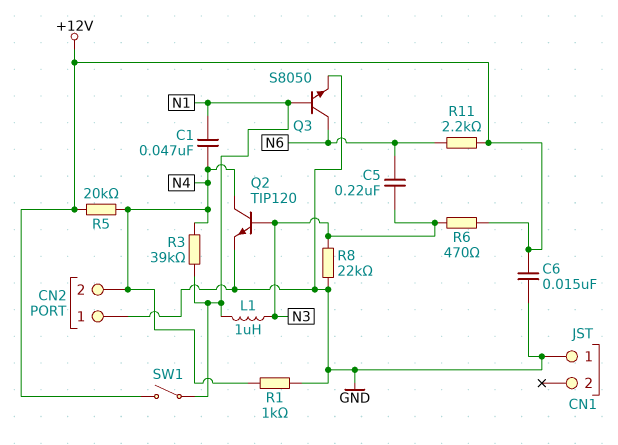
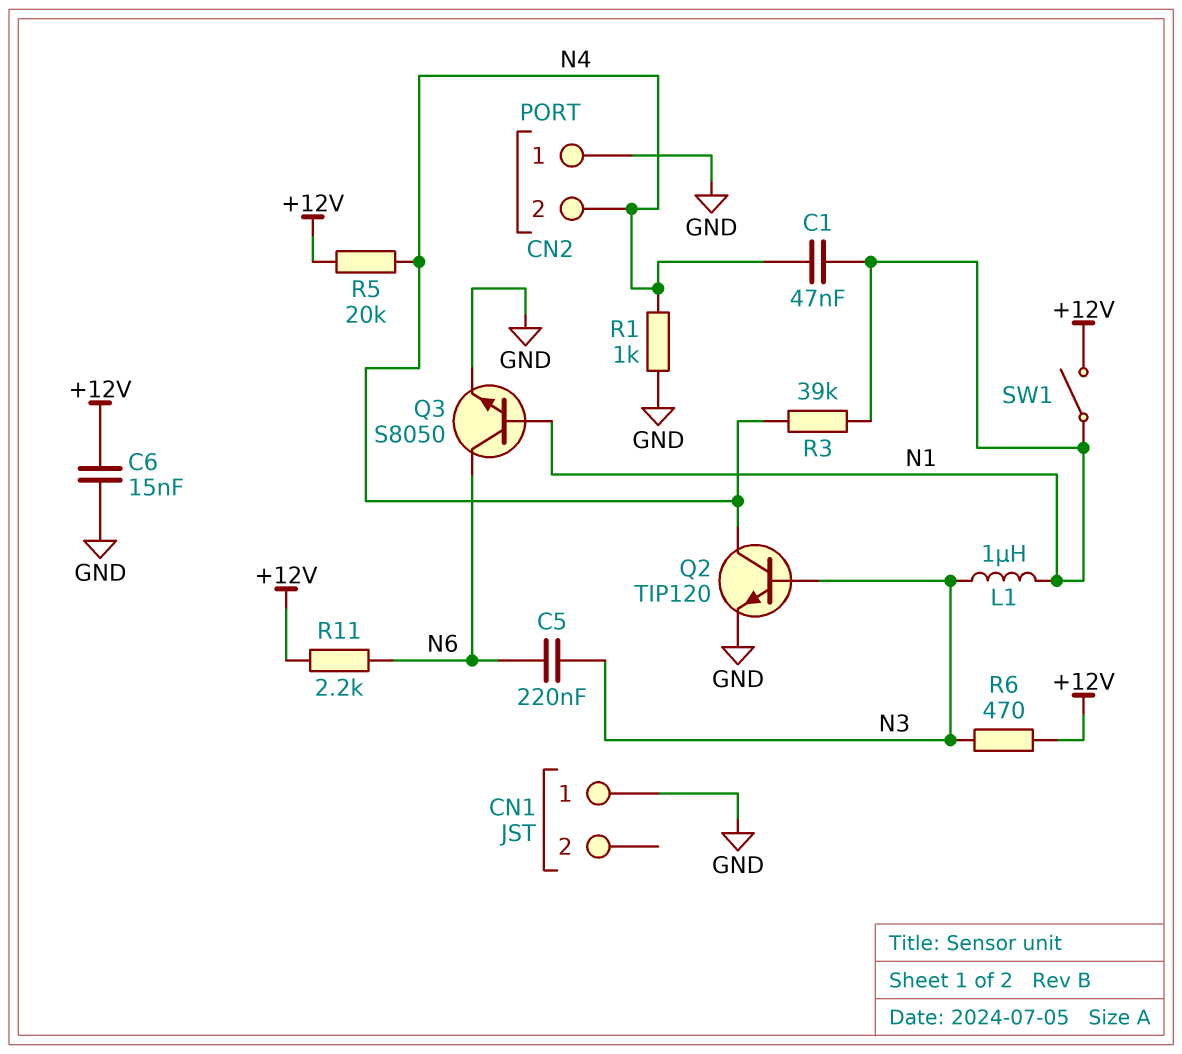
R8: 22k (GND, N3) -> none

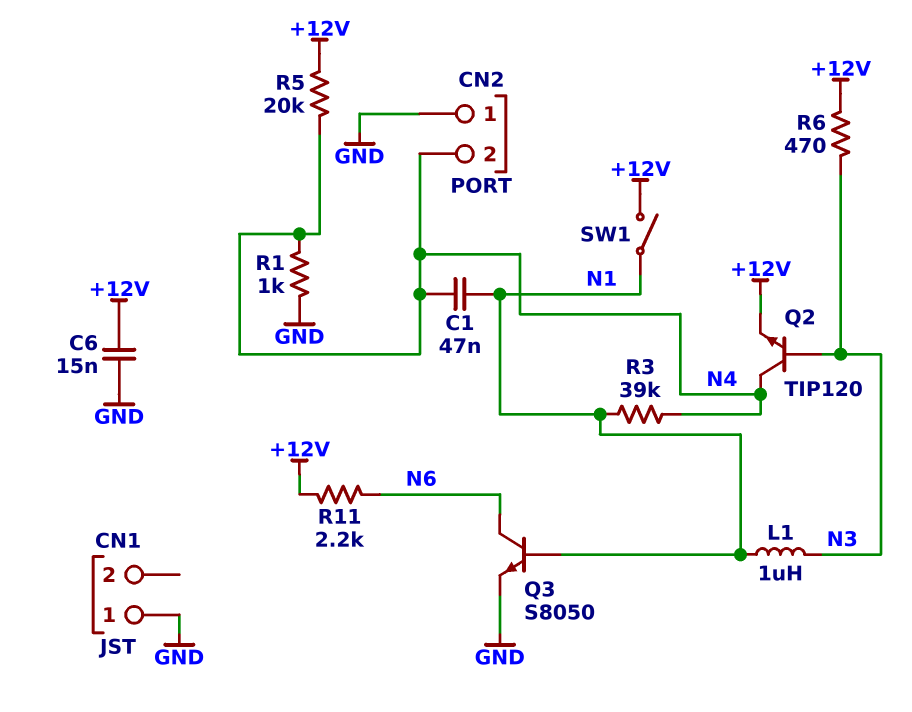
C5: 220nF (N3, N6) -> none
Q2: NPN TIP120 (B N3, C N4, E GND) -> NPN TIP120 (B N3, C N4, E +12V)

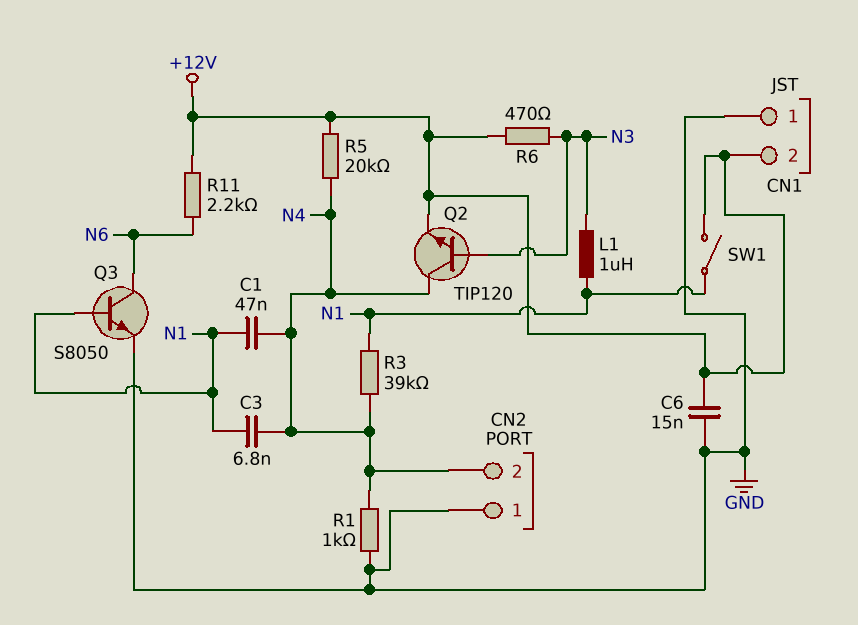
C3: none -> 6.8nF (N1, N4)
CN1 pin 2: none -> +12V

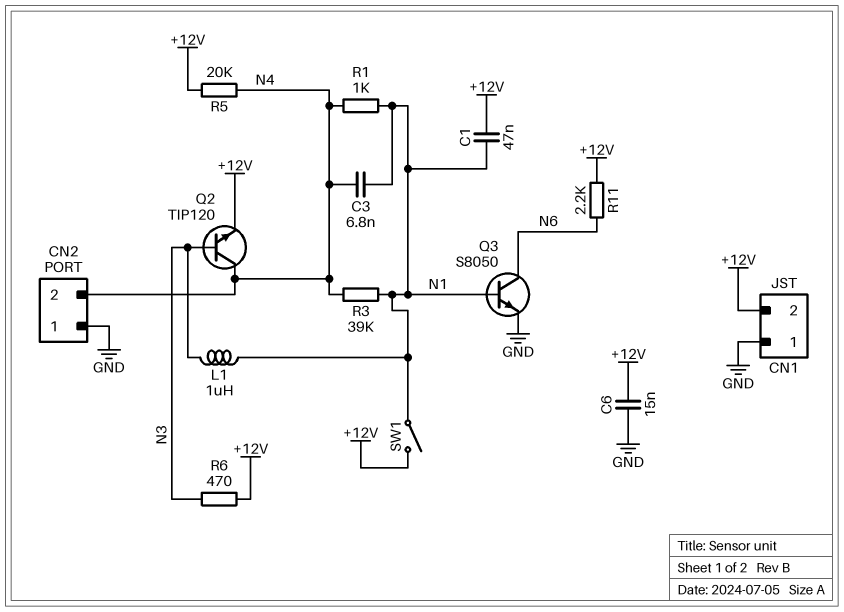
C1: 47nF (N1, N4) -> 47nF (+12V, N1)
R1: 1k (GND, N4) -> 1k (N1, N4)

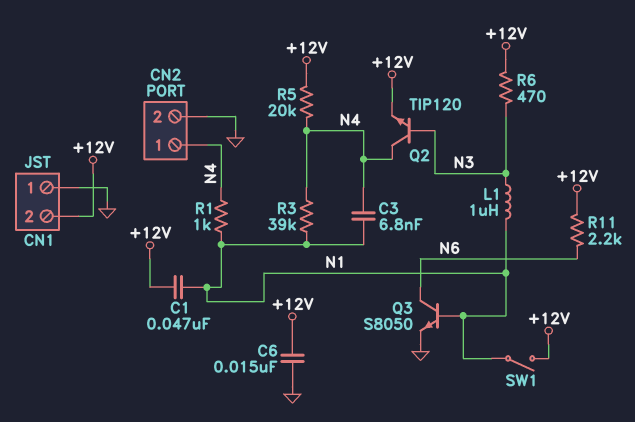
CN2 pin 1: GND -> N4
CN2 pin 2: N4 -> GND

